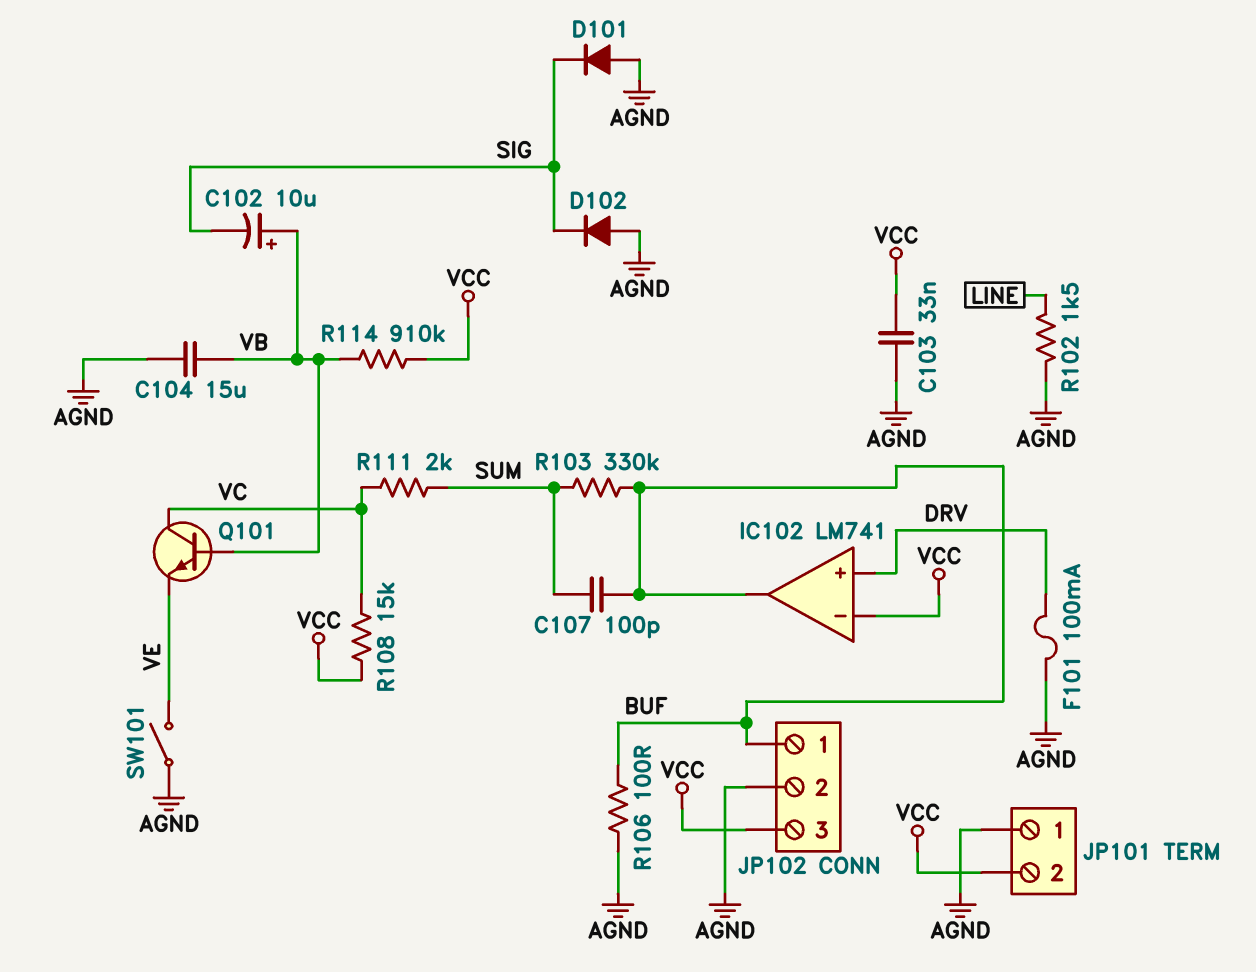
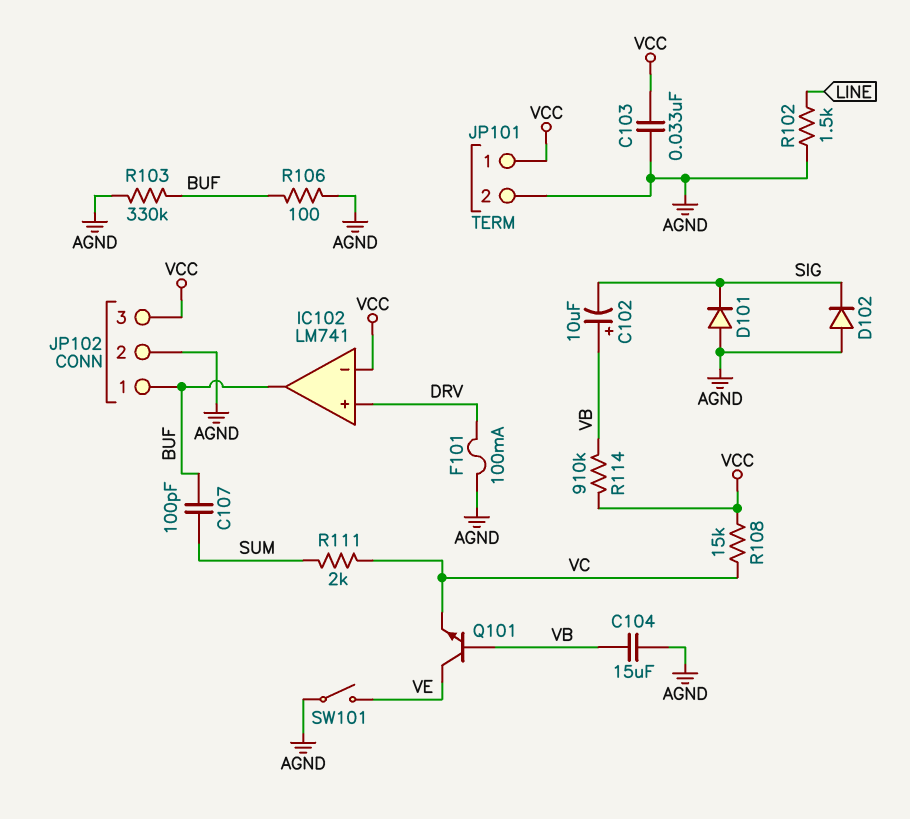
JP101 pin 1: AGND -> VCC
JP101 pin 2: VCC -> AGND
Q101: NPN (B VB, C VC, E VE) -> NPN (B VB, C VE, E VC)
R103: 330k (BUF, SUM) -> 330k (AGND, BUF)

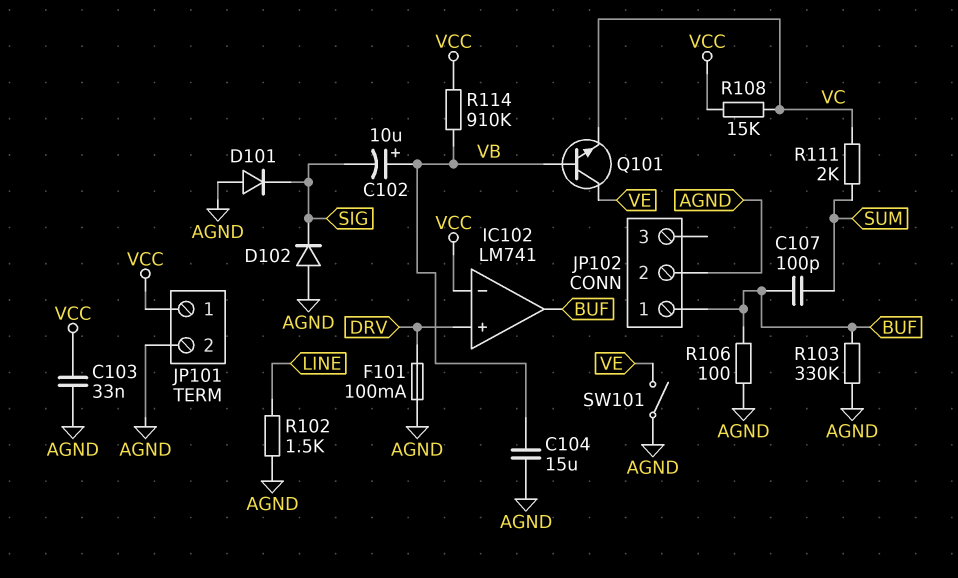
JP102 pin 3: VCC -> none

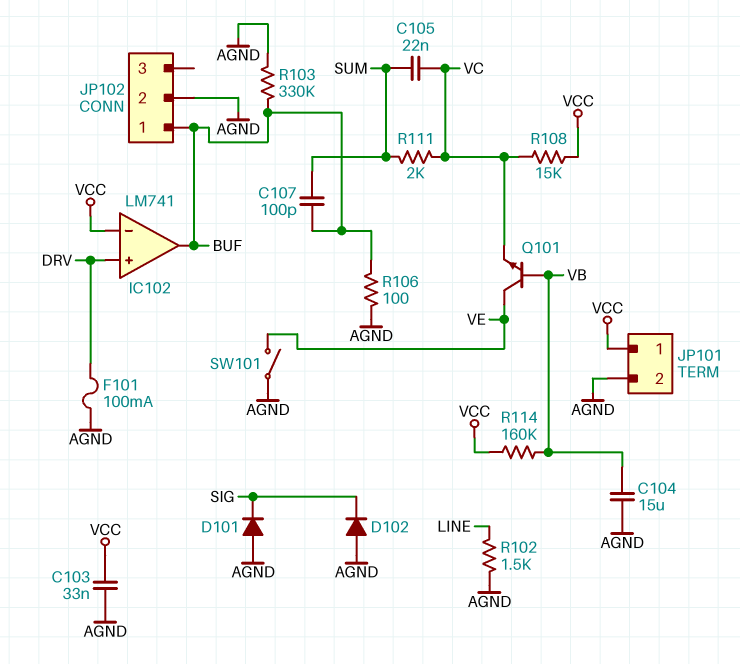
C102: 10uF (plus VB, minus SIG) -> none
C105: none -> 22nF (SUM, VC)
R114: 910k (VB, VCC) -> 160k (VB, VCC)

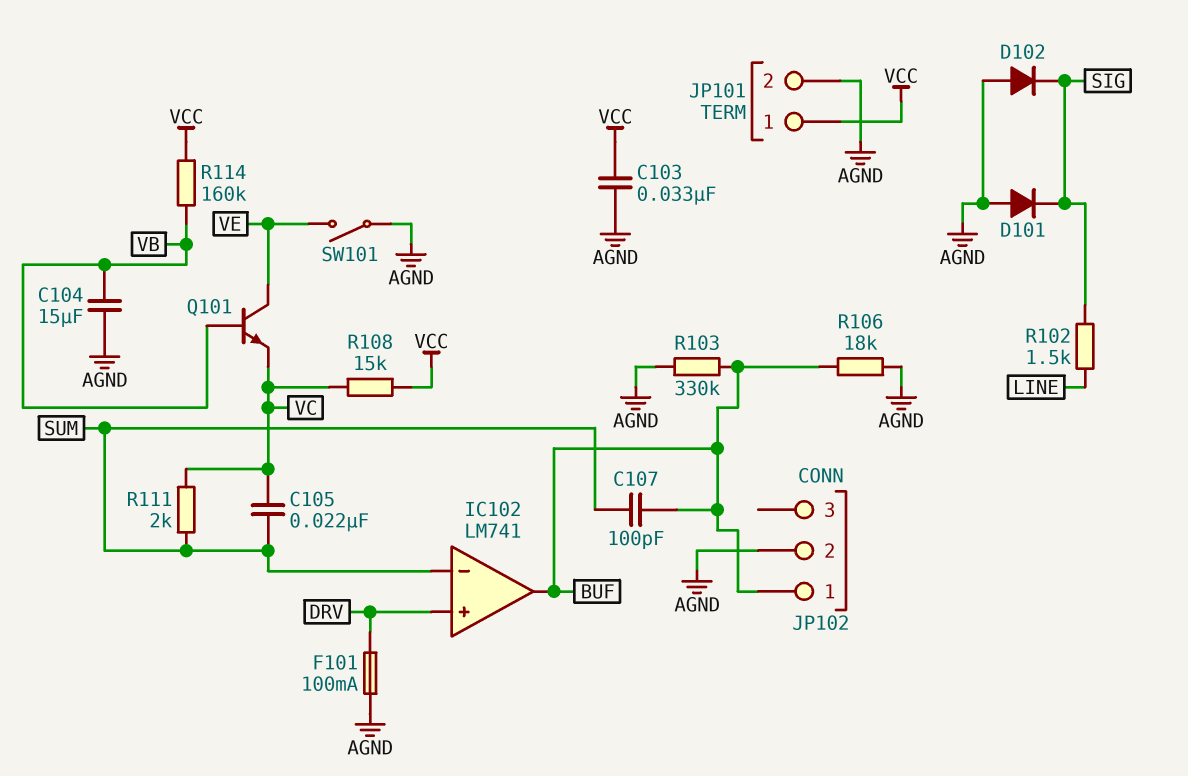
IC102 pin in-: VCC -> SUM
R102: 1.5k (AGND, LINE) -> 1.5k (LINE, SIG)
R106: 100 (AGND, BUF) -> 18k (AGND, BUF)

